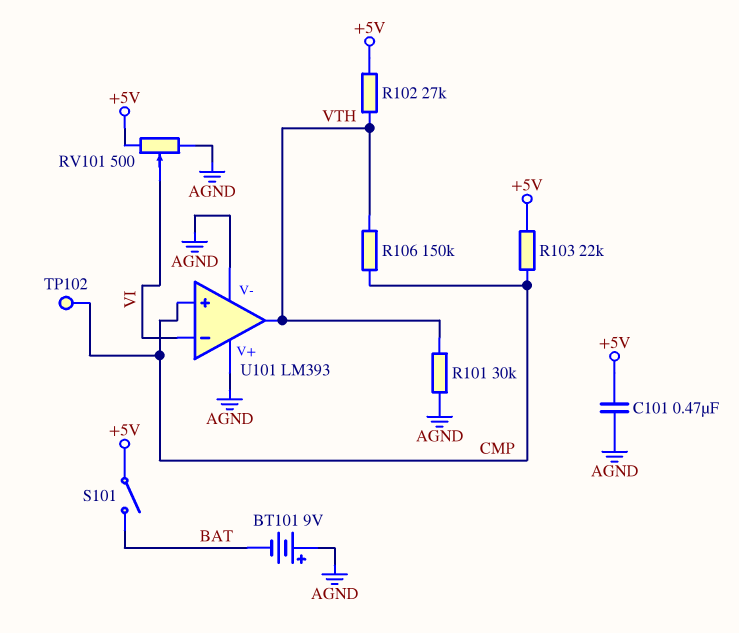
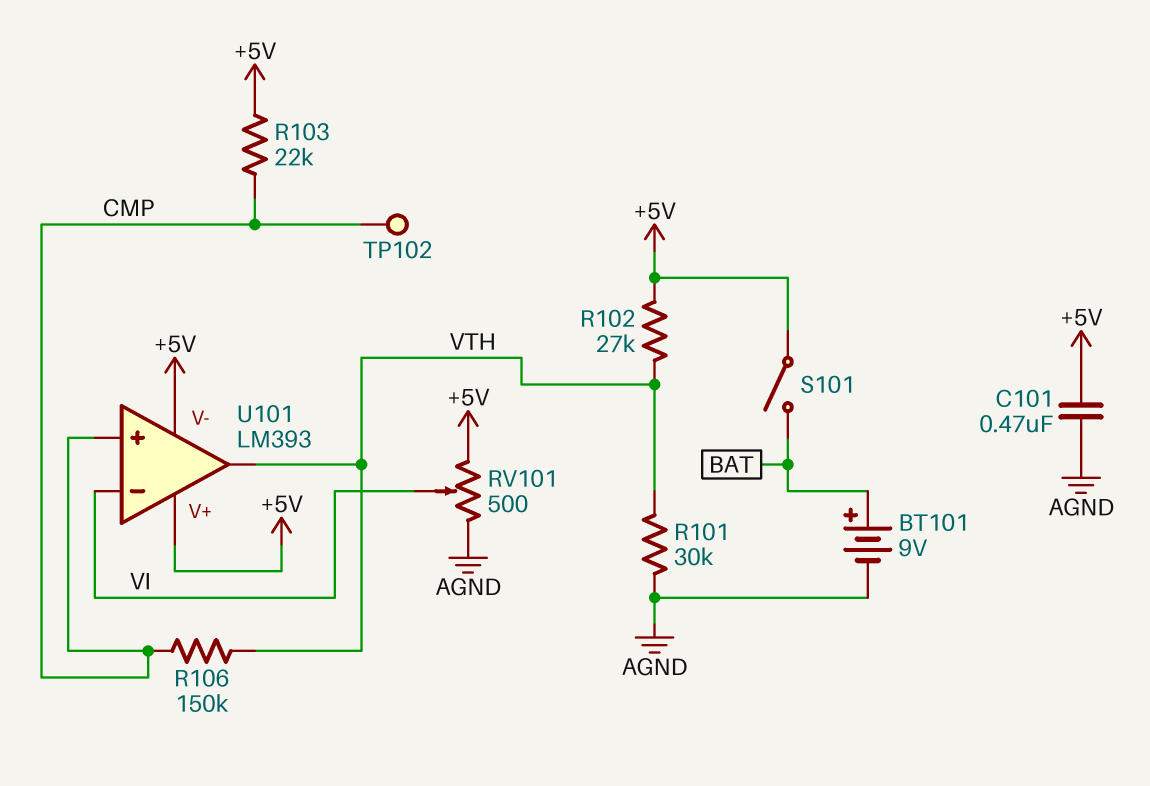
BT101: 9V (plus AGND, minus BAT) -> 9V (plus BAT, minus AGND)
U101 pin V+: AGND -> +5V
U101 pin V-: AGND -> +5V

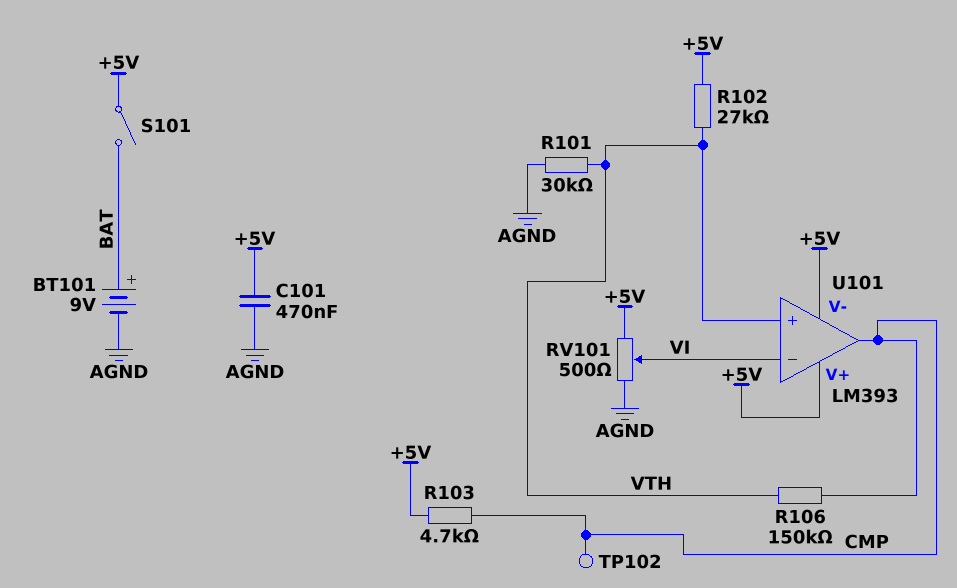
R103: 22k (+5V, CMP) -> 4.7k (+5V, CMP)
U101 pin in+: CMP -> VTH
U101 pin out: VTH -> CMP

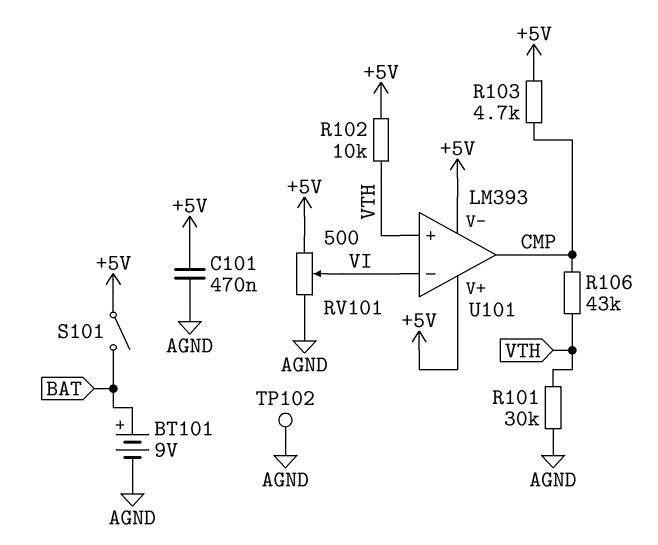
R102: 27k (+5V, VTH) -> 10k (+5V, VTH)
R106: 150k (CMP, VTH) -> 43k (CMP, VTH)
TP102: test point (CMP) -> test point (AGND)

